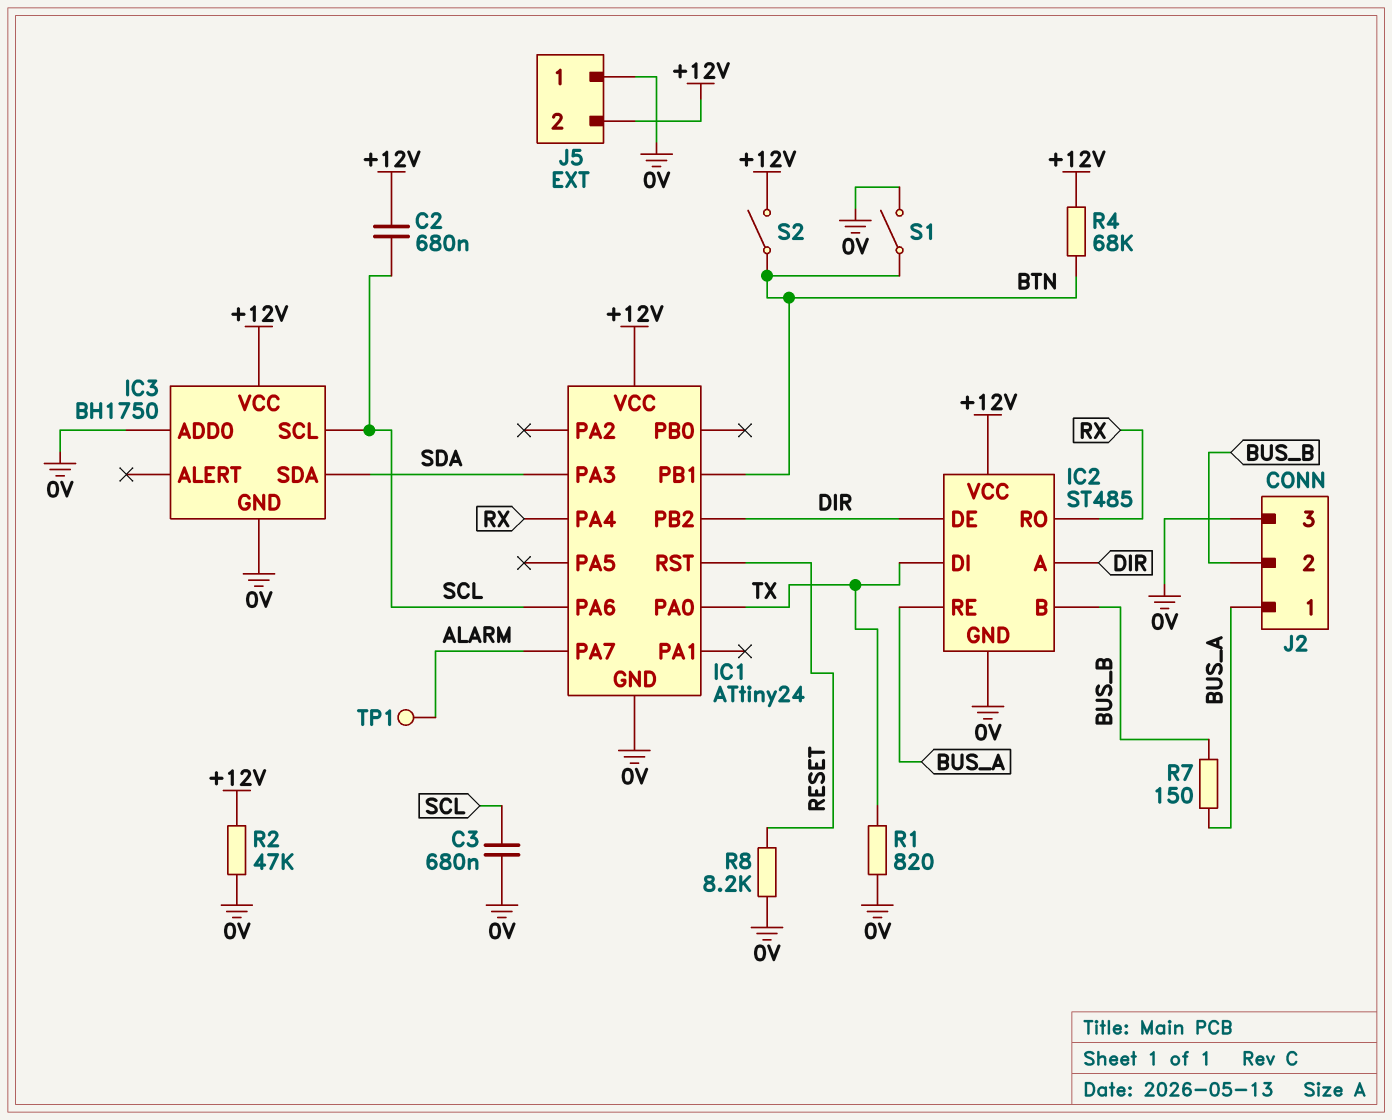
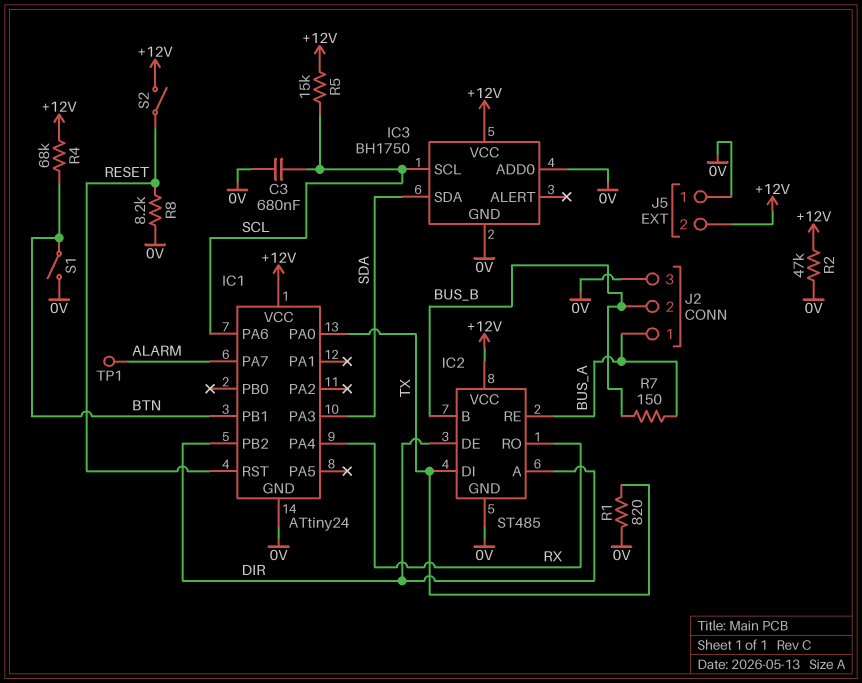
C2: 680nF (+12V, SCL) -> none
R5: none -> 15k (+12V, SCL)
S2: switch (+12V, BTN) -> switch (+12V, RESET)

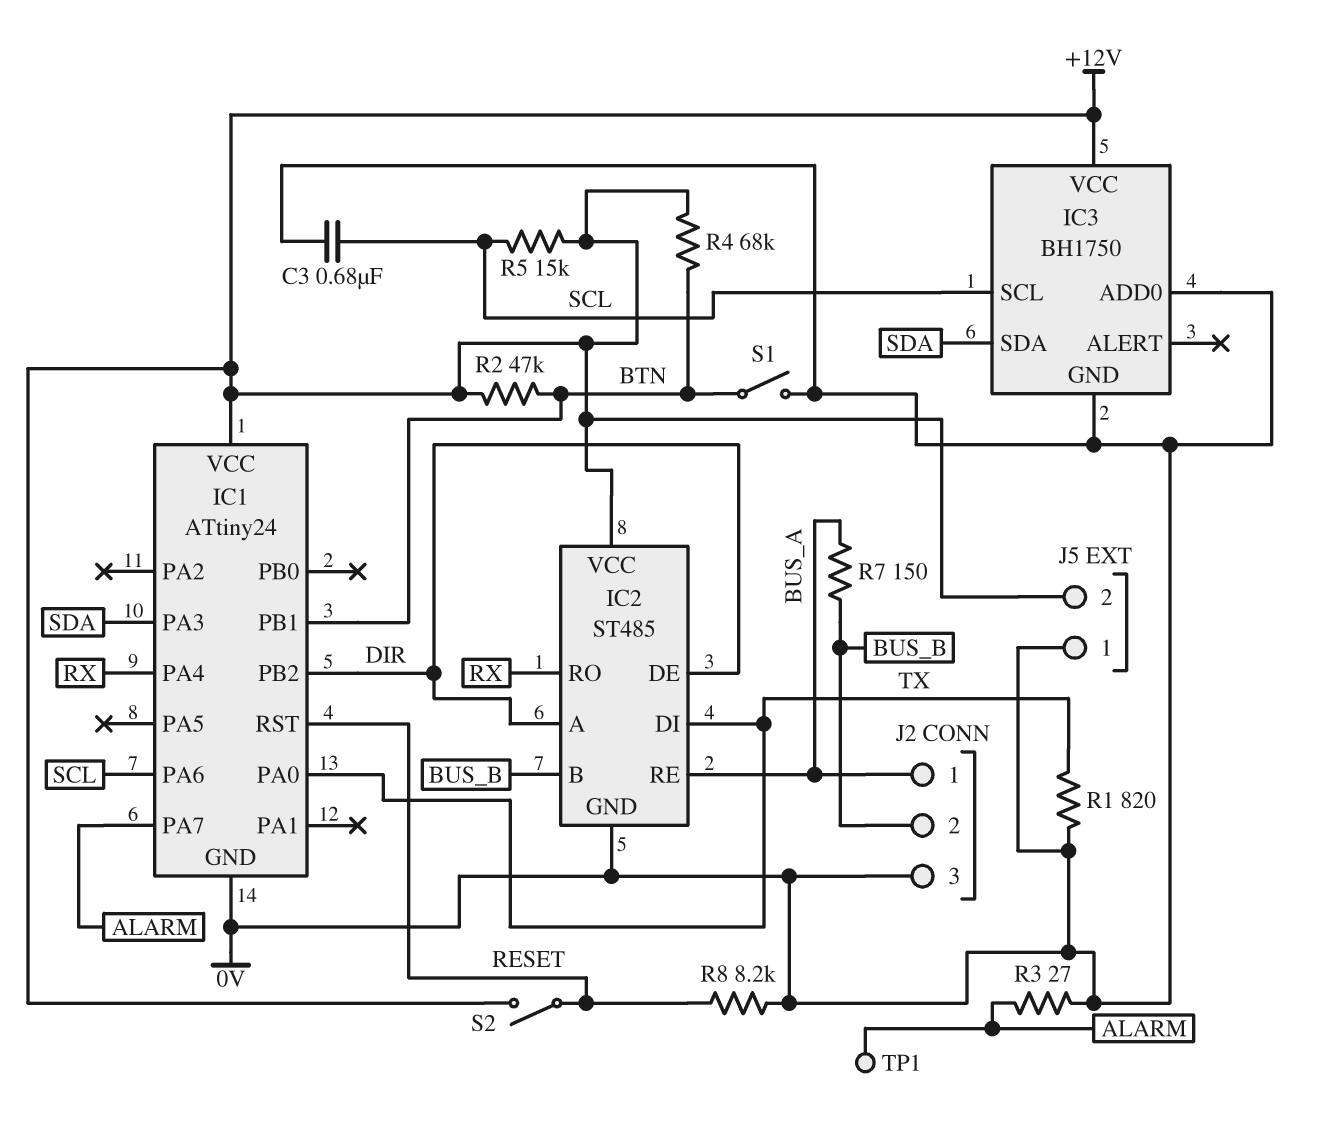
R2: 47k (+12V, 0V) -> 47k (+12V, BTN)
R3: none -> 27 (0V, ALARM)

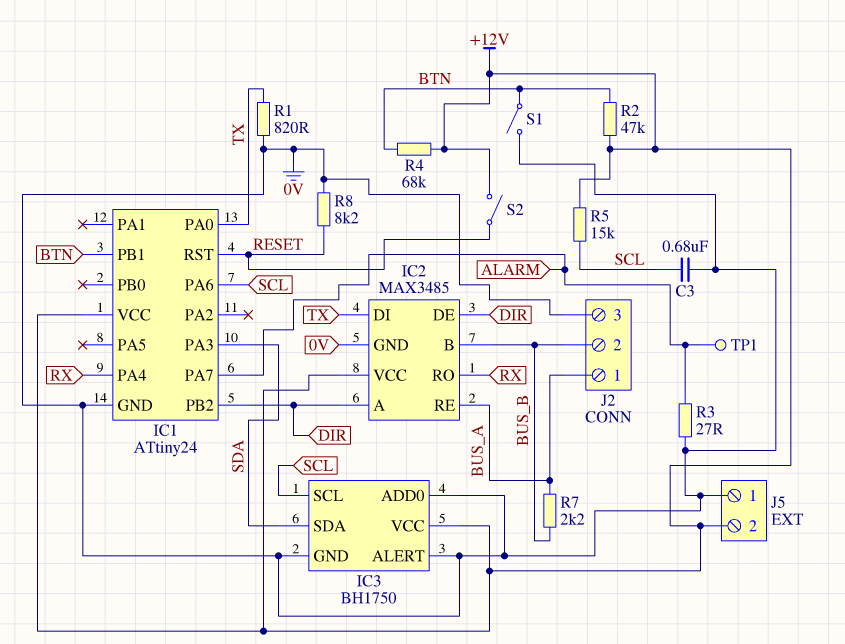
IC2: ST485 -> MAX3485
IC3 pin ALERT: none -> 0V
R7: 150 (BUS_A, BUS_B) -> 2.2k (BUS_A, BUS_B)

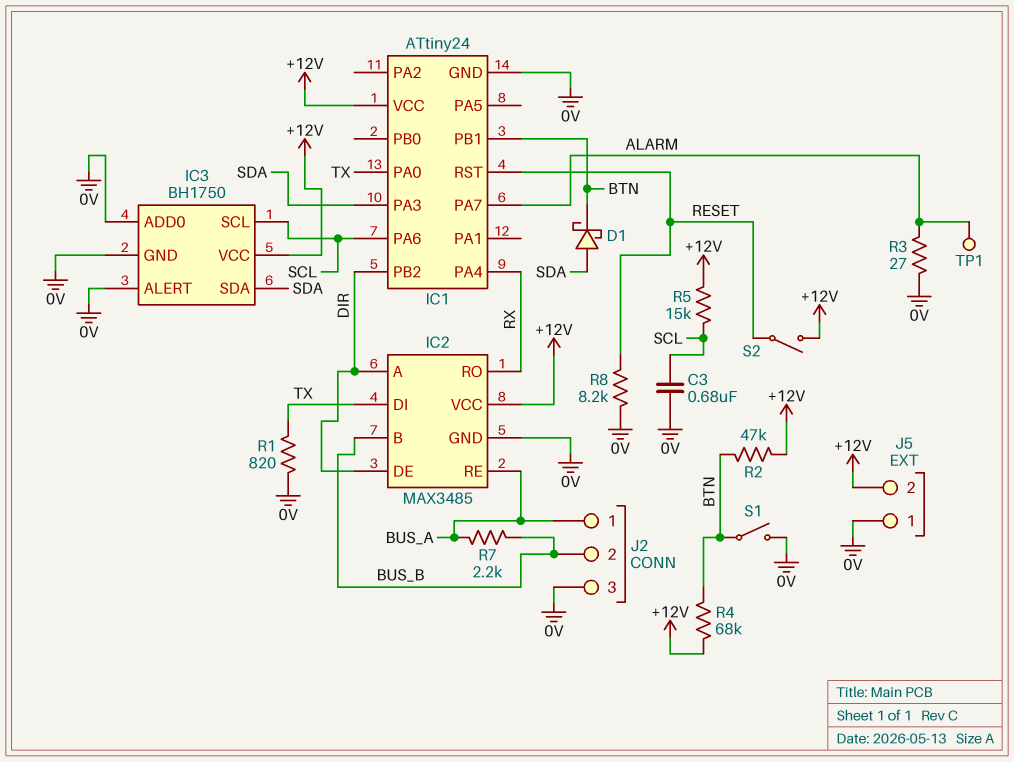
D1: none -> schottky (A SDA, K BTN)

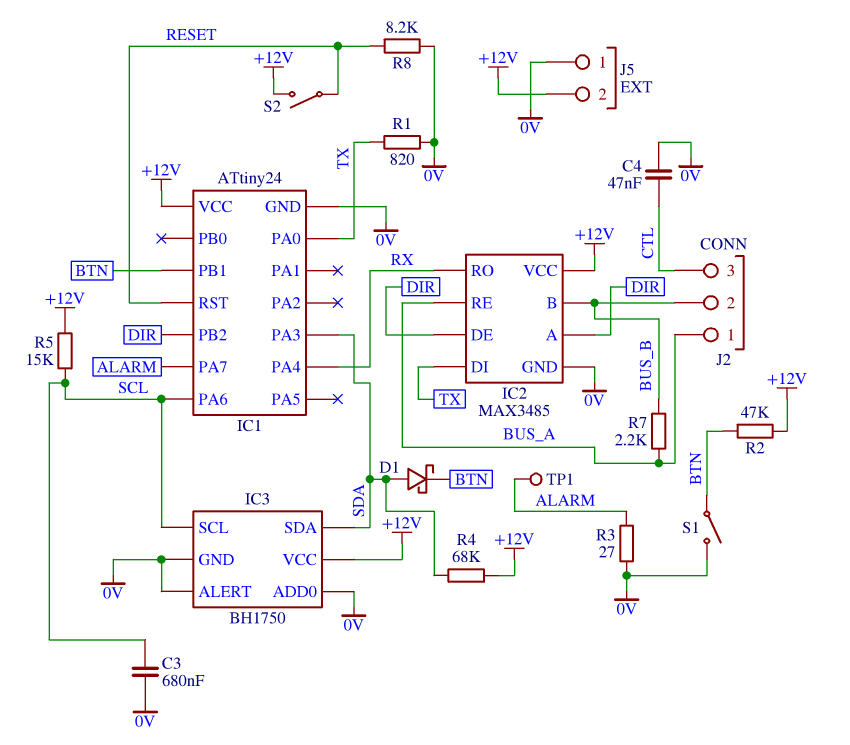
C4: none -> 47nF (0V, CTL)
J2 pin 3: 0V -> CTL
R4: 68k (+12V, BTN) -> 68k (+12V, SDA)

